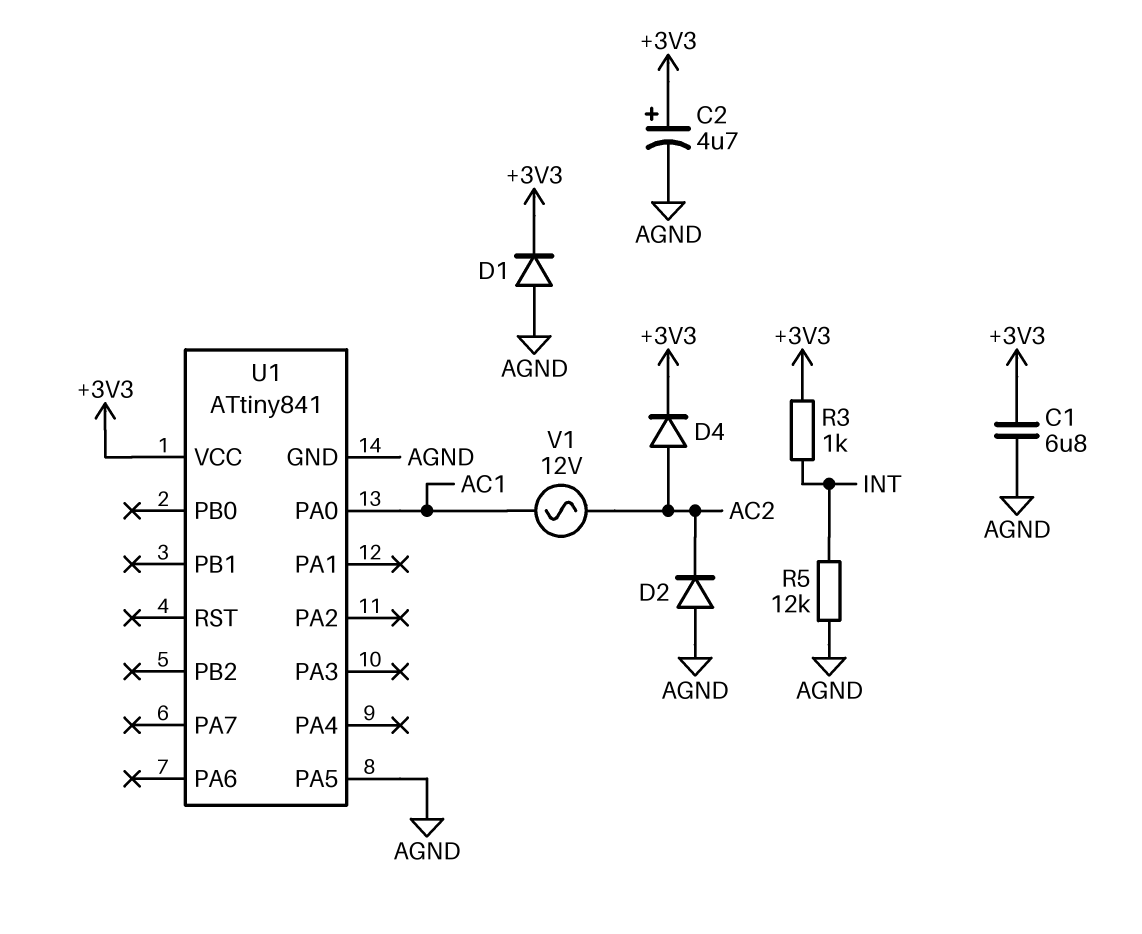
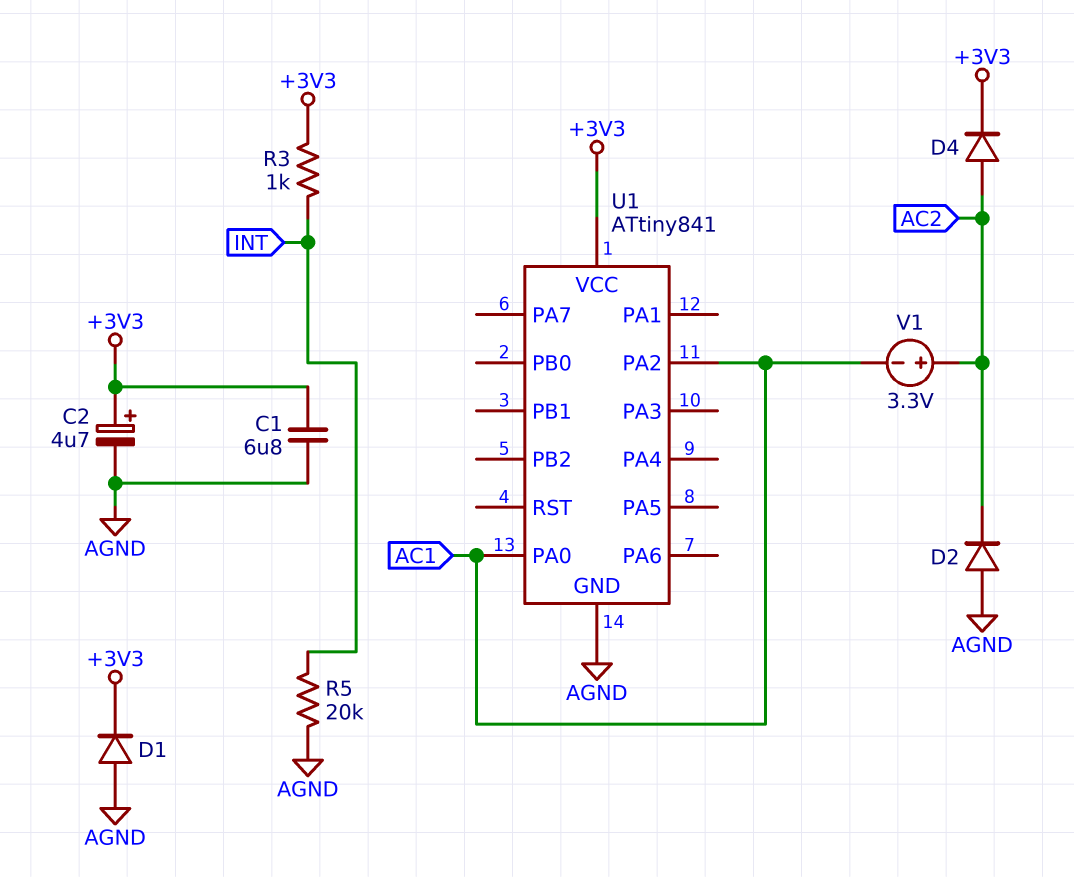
R5: 12k (AGND, INT) -> 20k (AGND, INT)
U1 pin PA2: none -> AC1
U1 pin PA5: AGND -> none
V1: AC 12V (AC1, AC2) -> 3.3V (plus AC2, minus AC1)

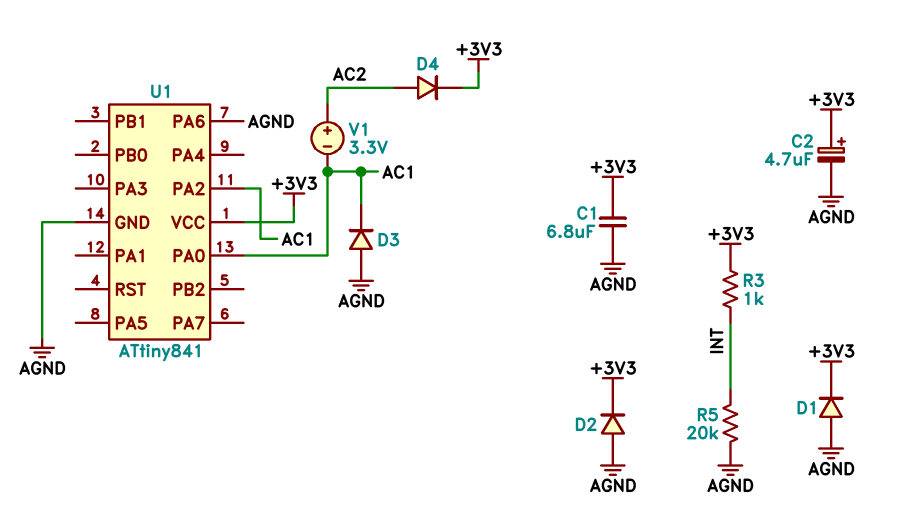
D2: diode (A AGND, K AC2) -> diode (A AGND, K +3V3)
D3: none -> diode (A AGND, K AC1)
U1 pin PA6: none -> AGND

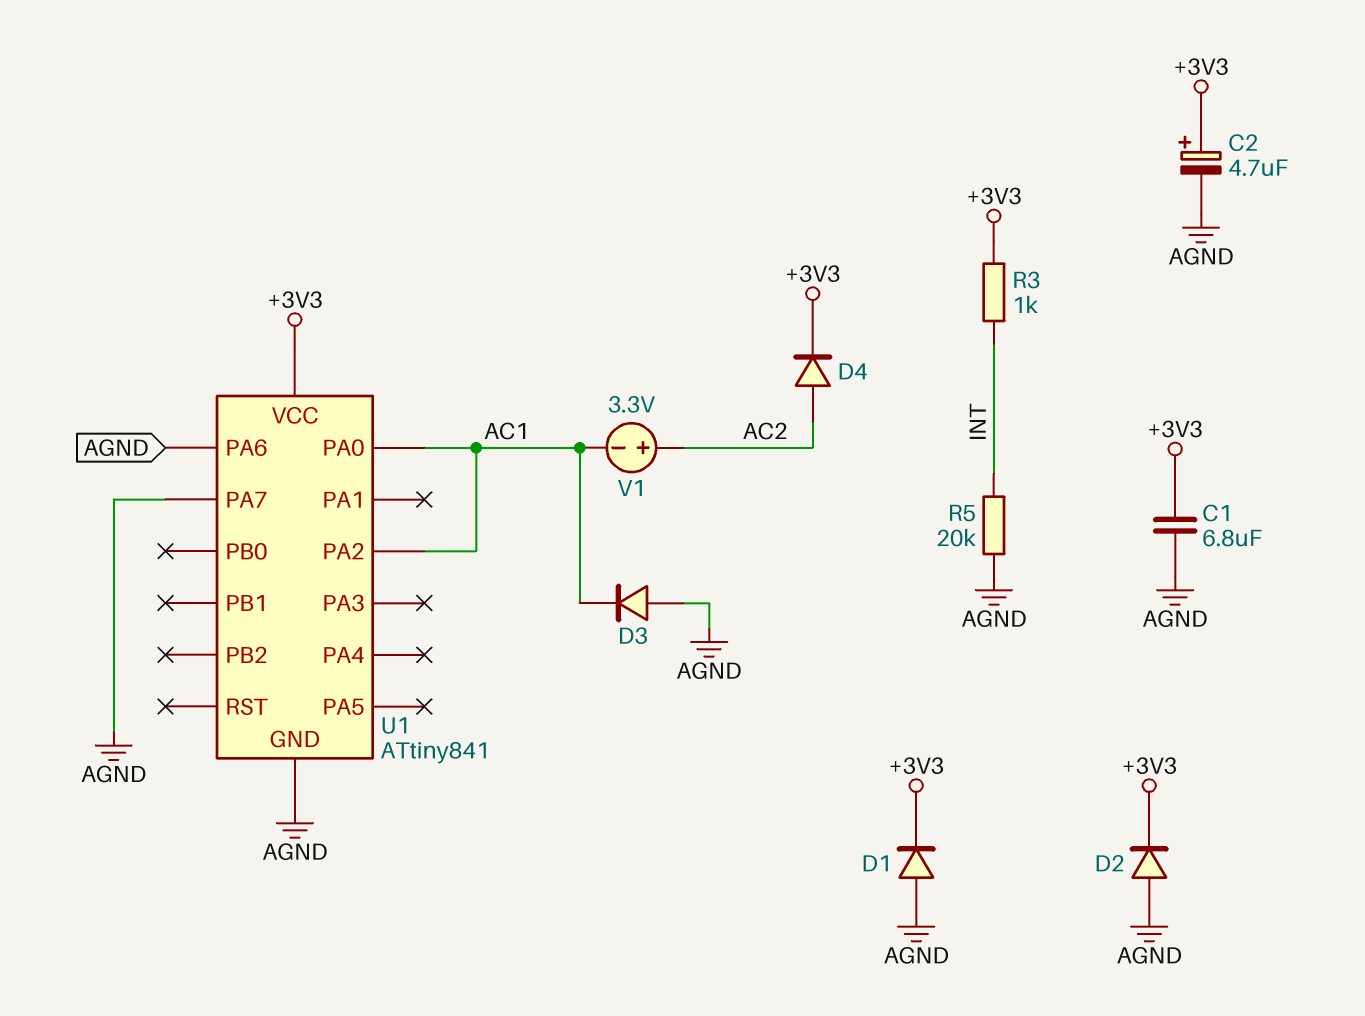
U1 pin PA7: none -> AGND

